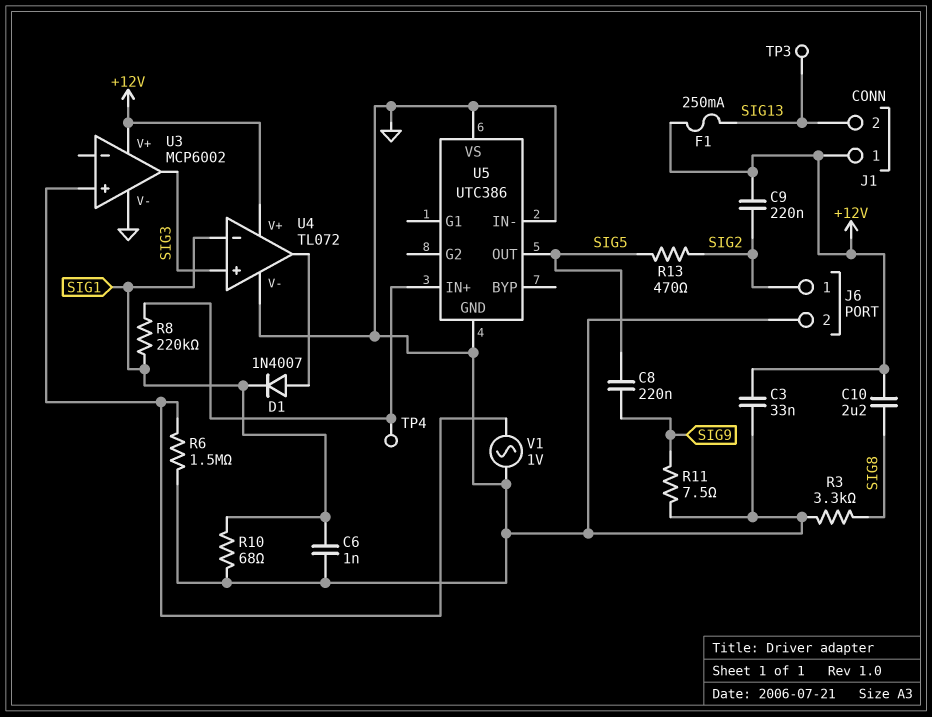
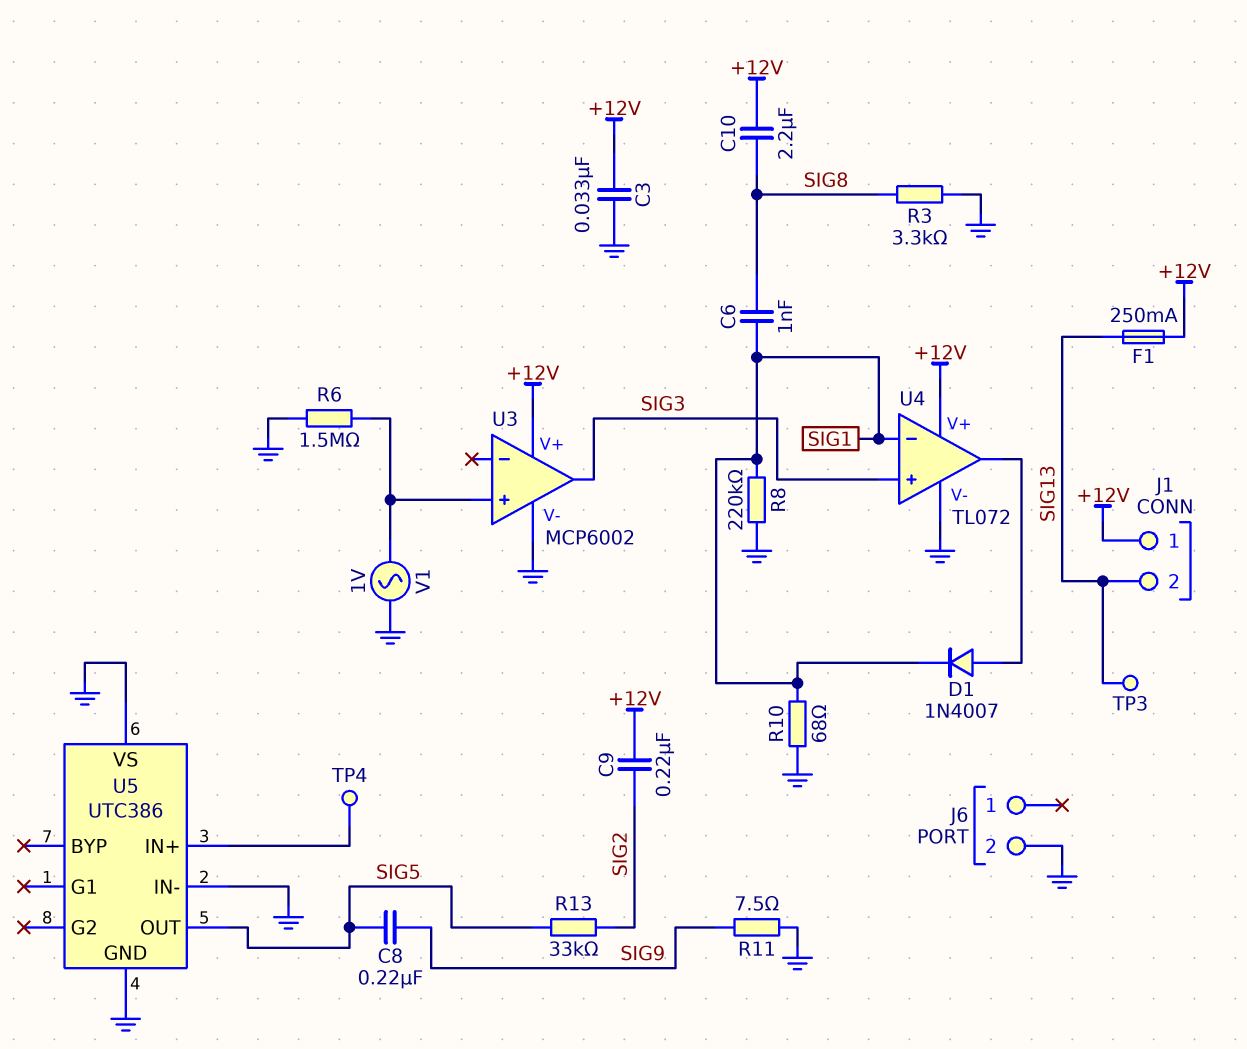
C6: 1nF (GND, SIG1) -> 1nF (SIG1, SIG8)
J6 pin 1: SIG2 -> none
R8: 220k (SIG1, U5/IN+) -> 220k (GND, SIG1)
R13: 470 (SIG2, SIG5) -> 33k (SIG2, SIG5)

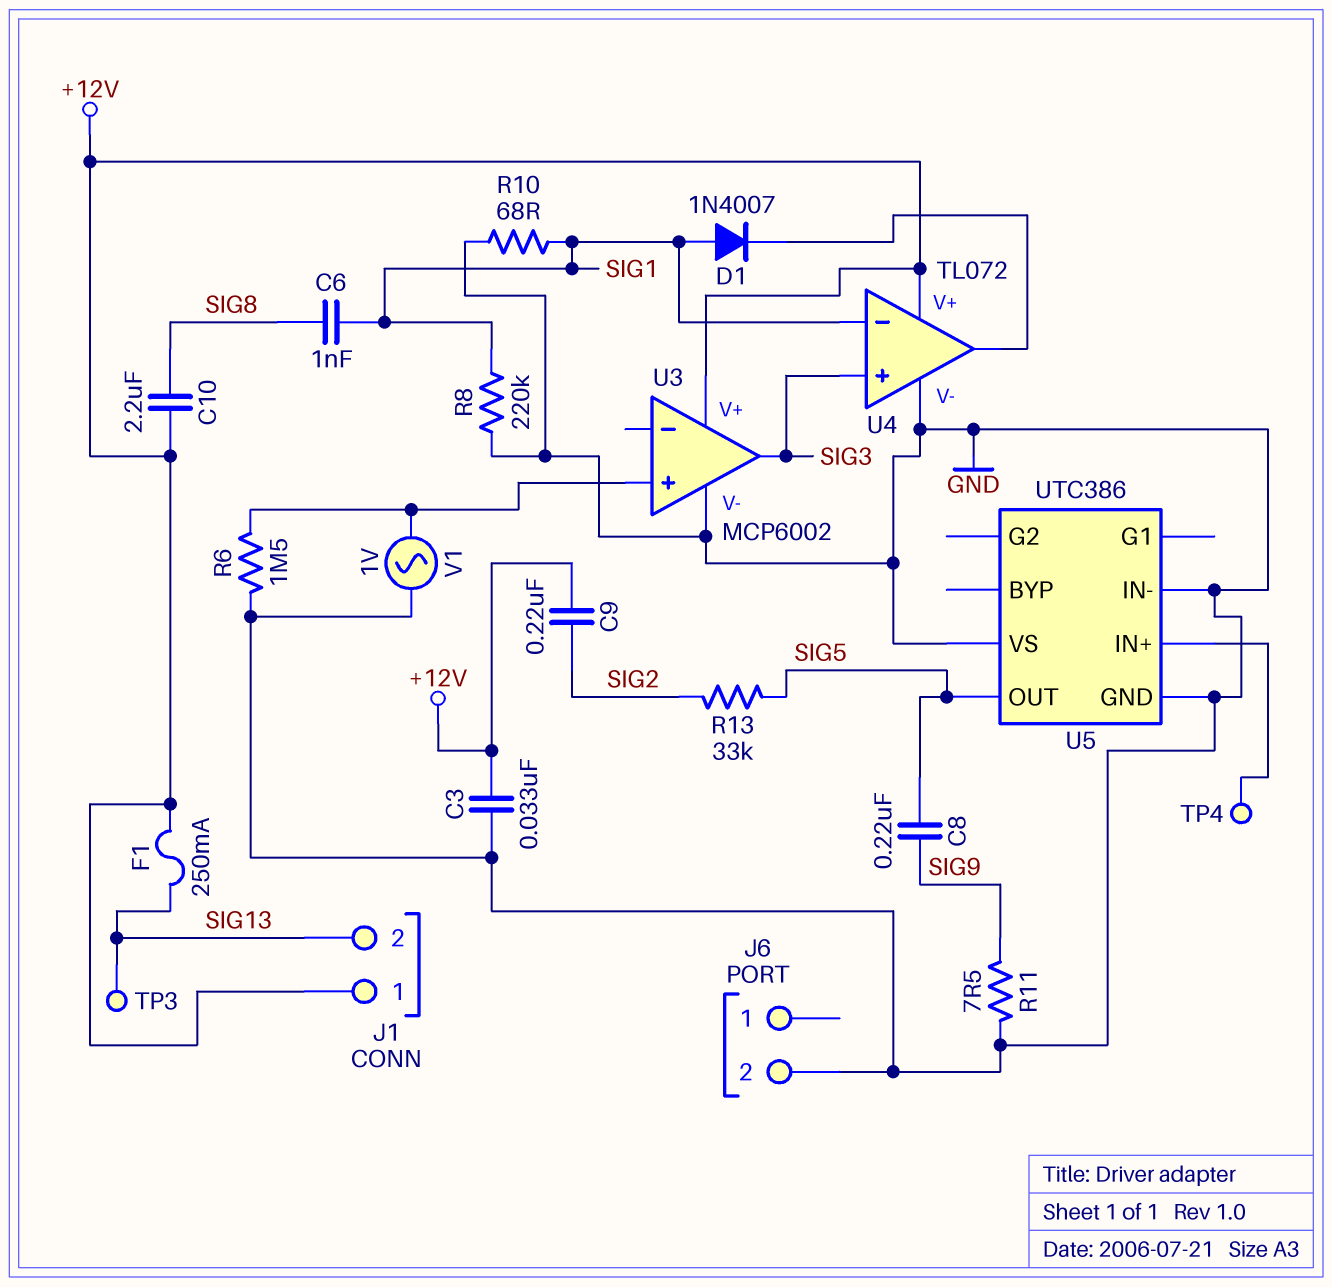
D1: diode 1N4007 (A U4/out, K SIG1) -> diode 1N4007 (A SIG1, K U4/out)
R3: 3.3k (GND, SIG8) -> none

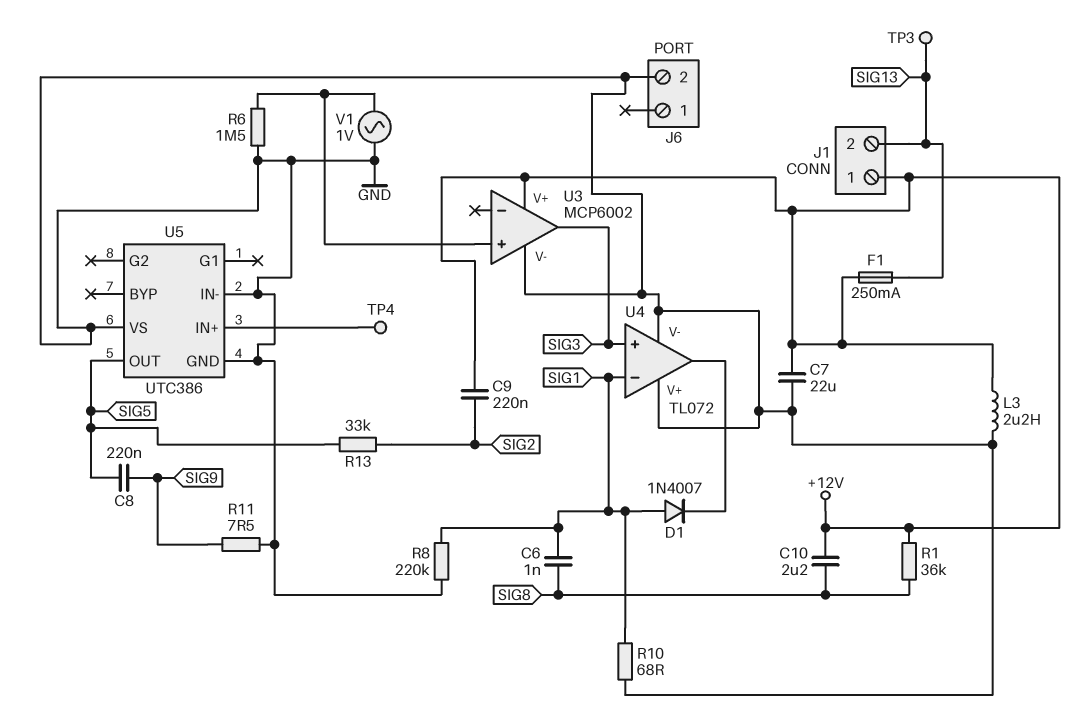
C3: 33nF (+12V, GND) -> none
C7: none -> 22uF (+12V, GND)
L3: none -> 2.2uH (+12V, GND)
R1: none -> 36k (+12V, SIG8)
U4 pin V+: +12V -> GND

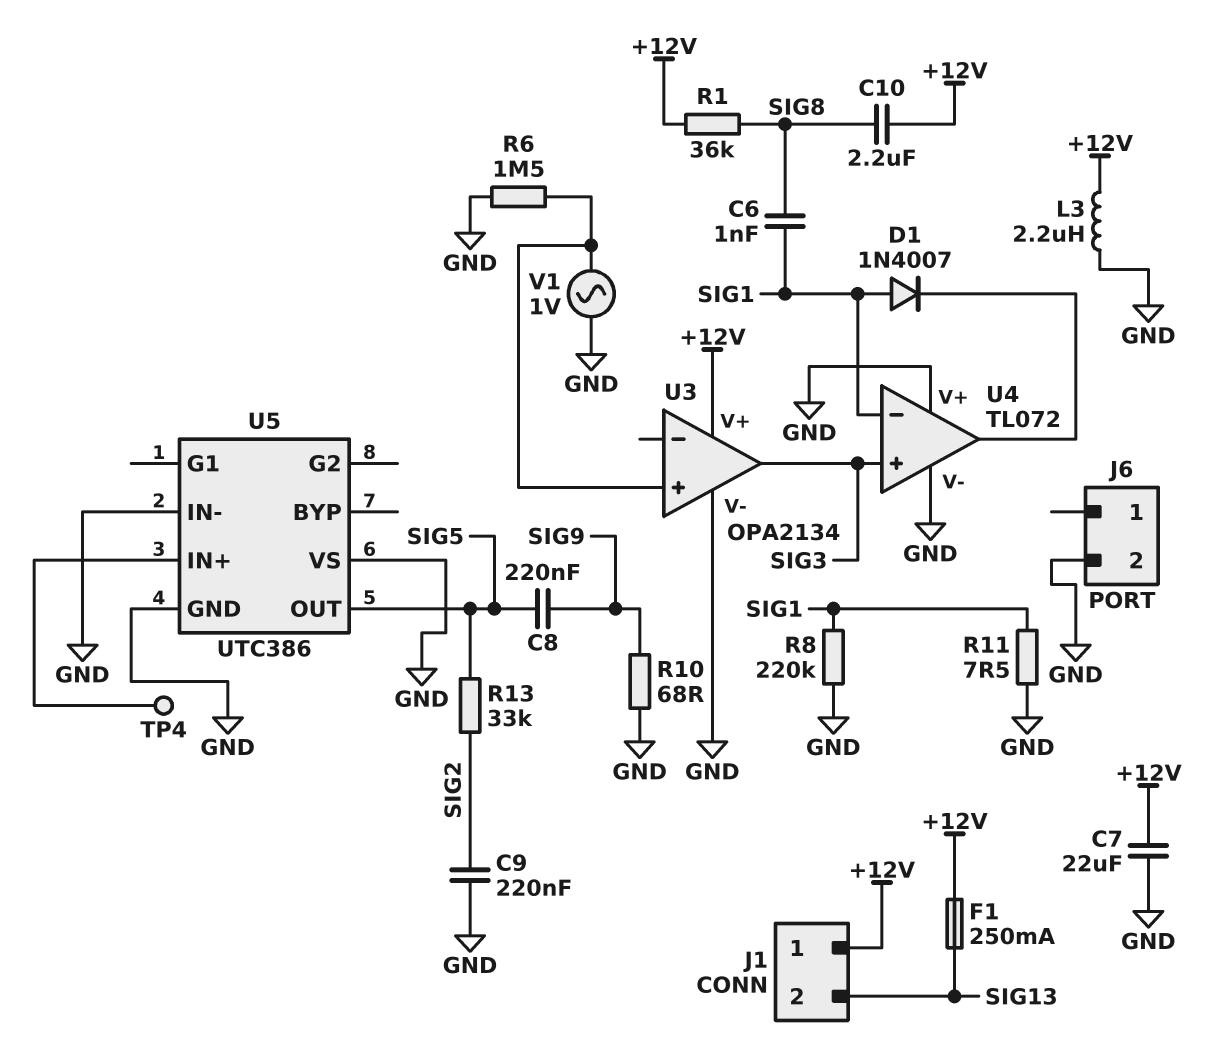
C9: 220nF (+12V, SIG2) -> 220nF (GND, SIG2)
R10: 68 (GND, SIG1) -> 68 (GND, SIG9)
R11: 7.5 (GND, SIG9) -> 7.5 (GND, SIG1)
TP3: test point (SIG13) -> none
U3: MCP6002 -> OPA2134

